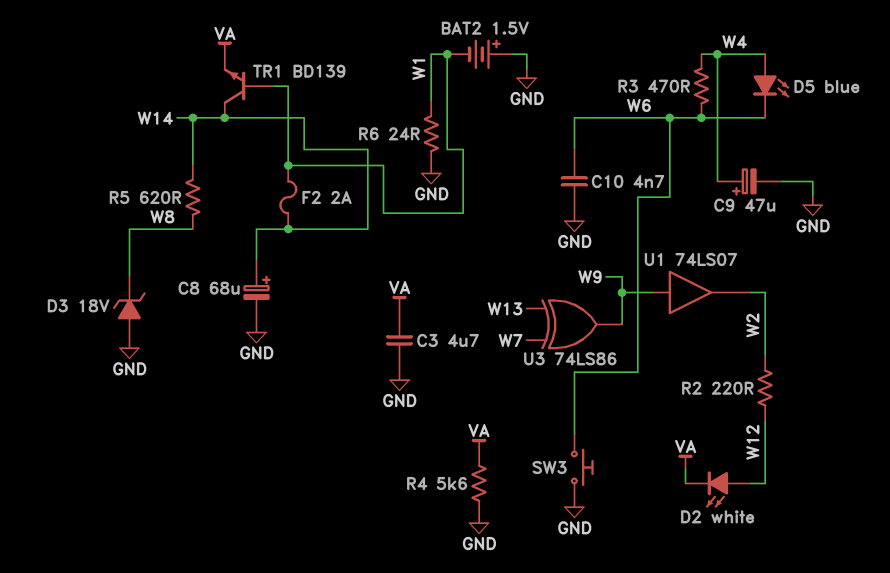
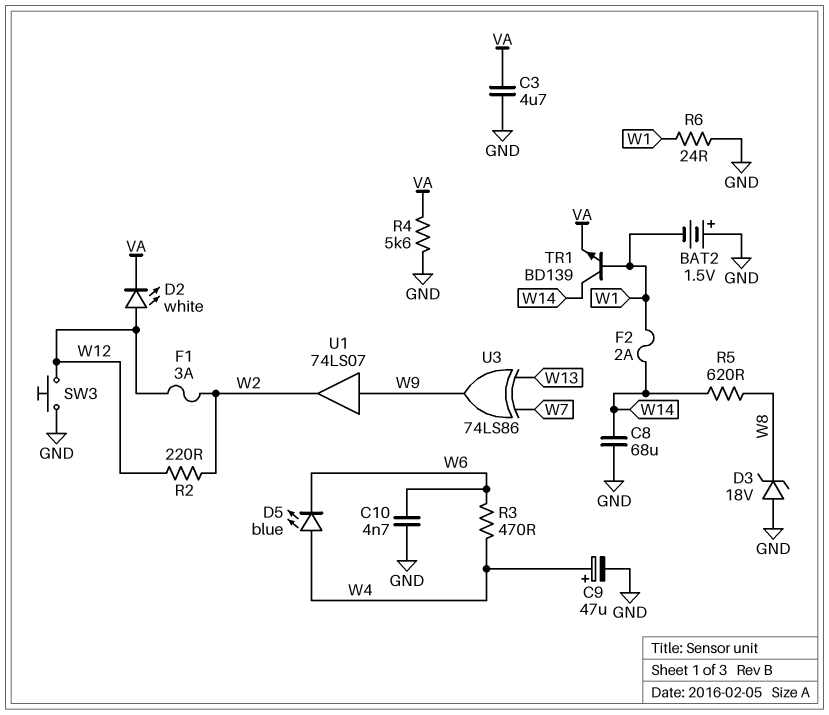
C8: 68uF (plus W14, minus GND) -> 68uF (GND, W14)
F1: none -> 3A (W2, W12)
SW3: button (GND, W6) -> button (GND, W12)

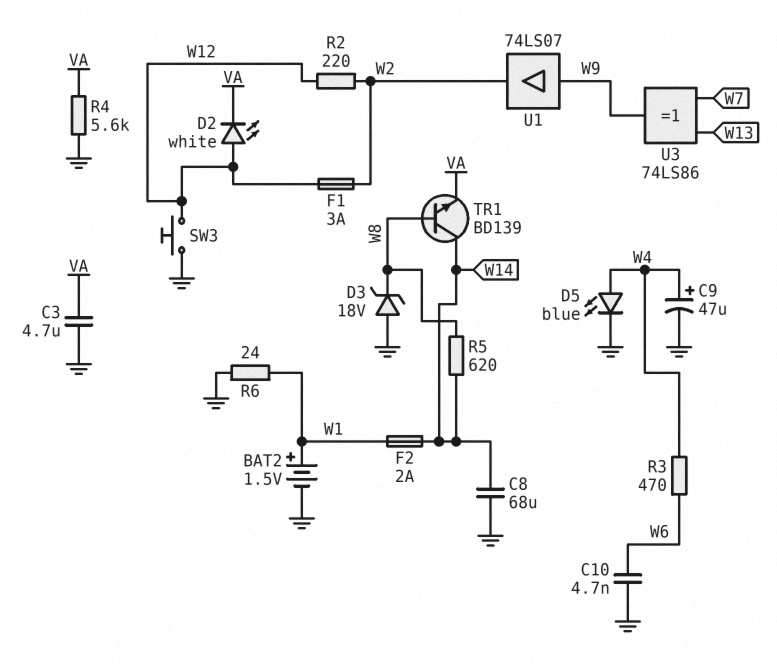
BAT2: 1.5V (plus GND, minus W1) -> 1.5V (plus W1, minus GND)
D5: LED blue (A W4, K W6) -> LED blue (A W4, K GND)
TR1: NPN BD139 (B W1, C W14, E VA) -> NPN BD139 (B W8, C W14, E VA)

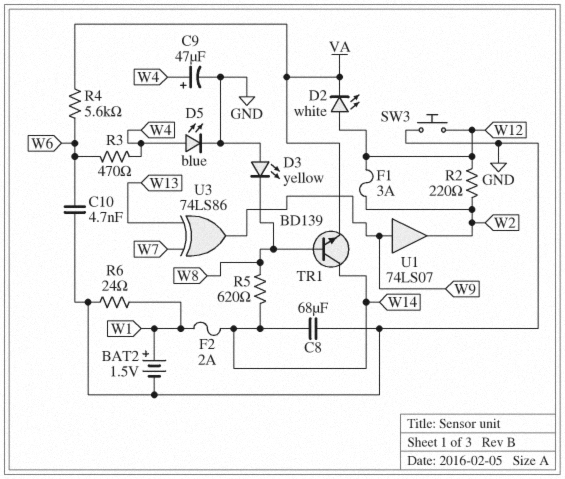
C3: 4.7uF (GND, VA) -> none
D3: zener 18V (A GND, K W8) -> LED yellow (A GND, K W8)
R4: 5.6k (GND, VA) -> 5.6k (VA, W6)

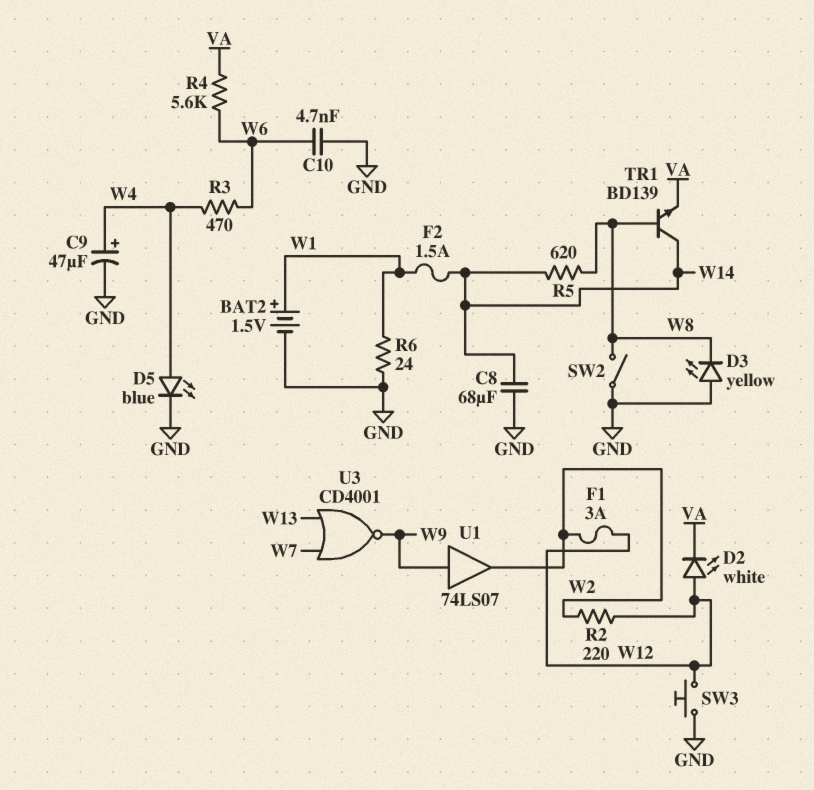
F2: 2A (W1, W14) -> 1.5A (W1, W14)
SW2: none -> switch (GND, W8)
U3: XOR 74LS86 (in W7, in W13, out W9) -> NOR CD4001 (in W7, in W13, out W9)

